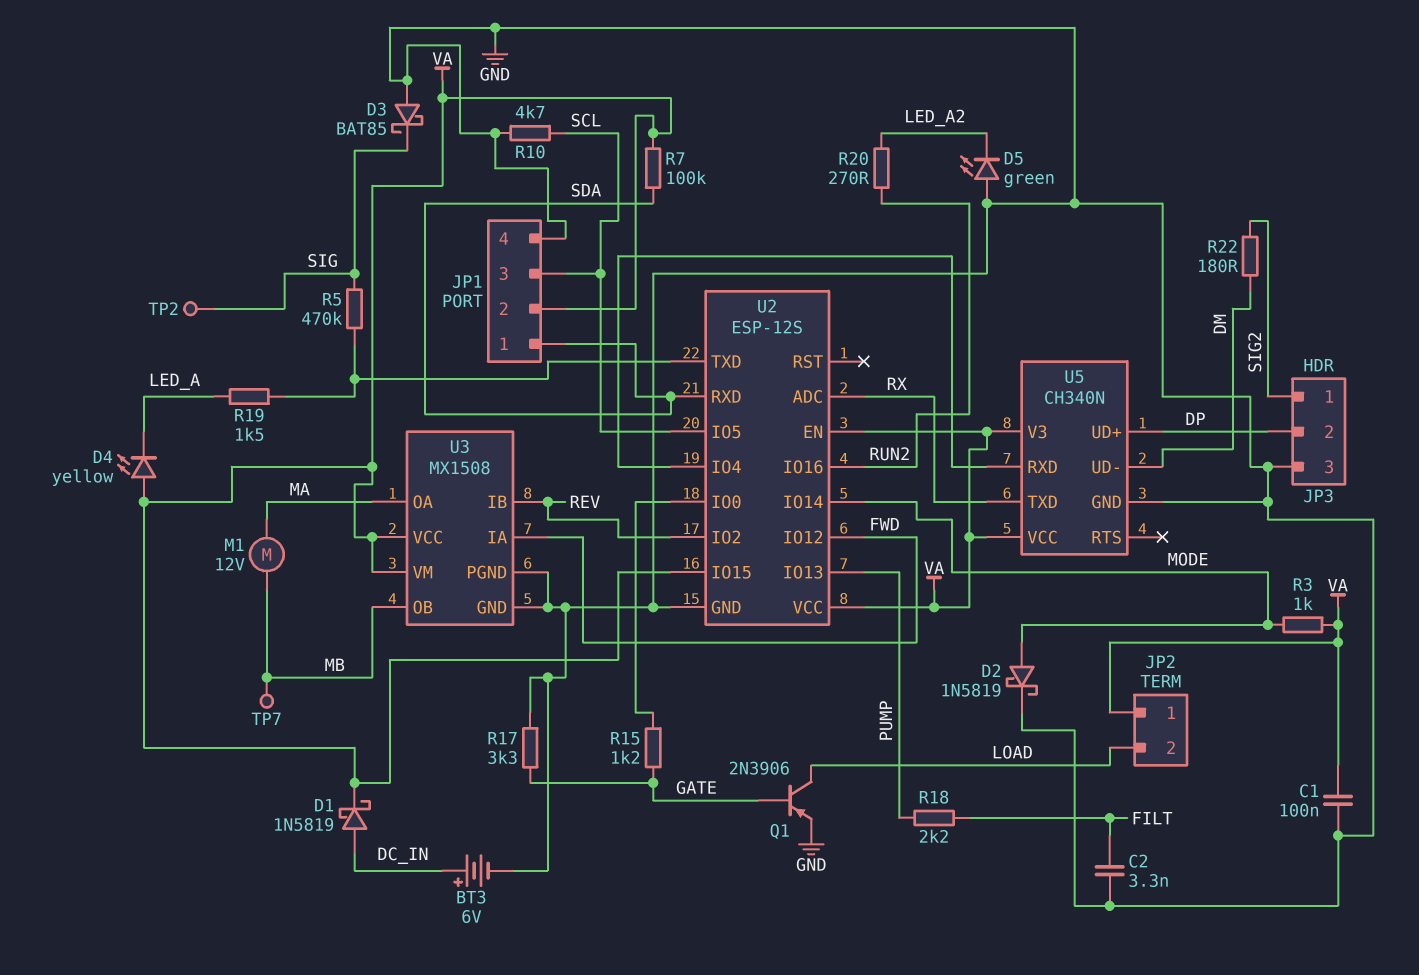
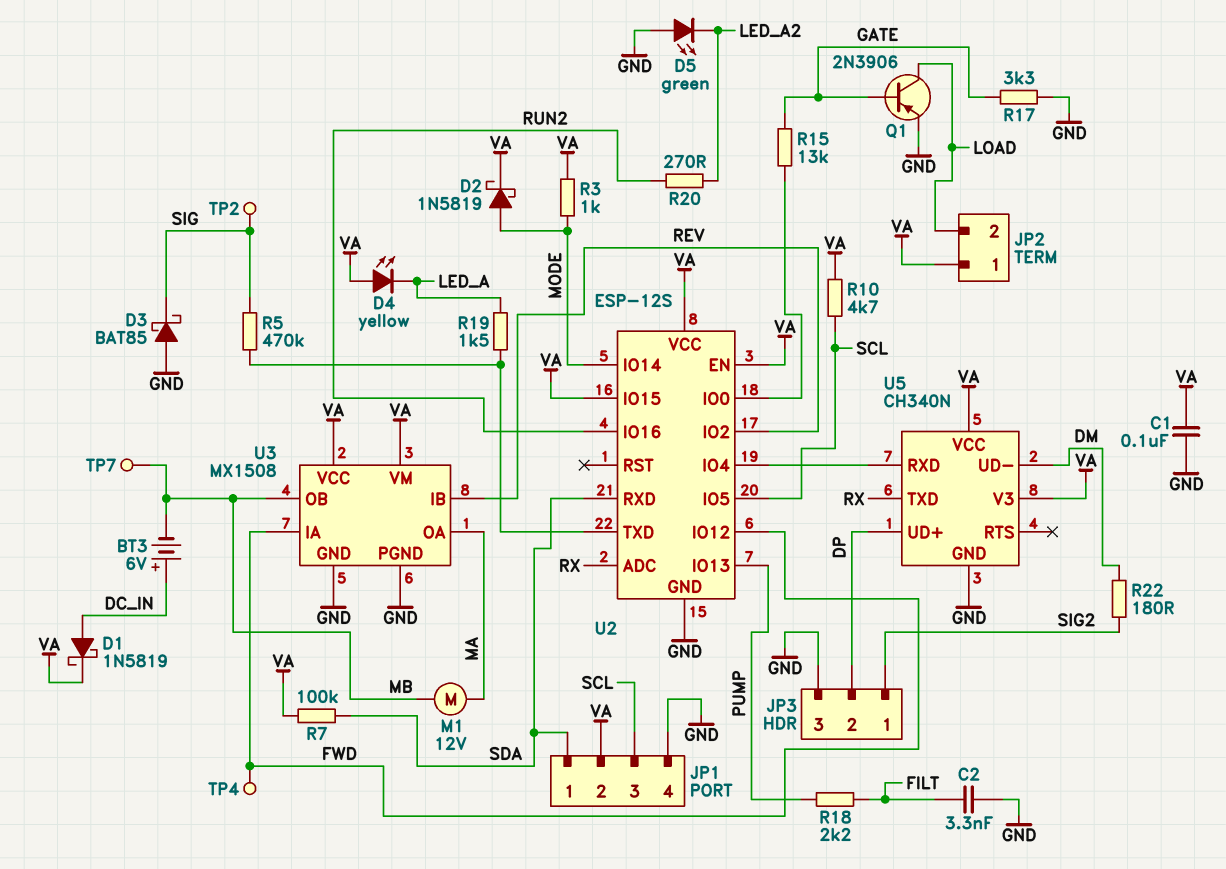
BT3: 6V (plus DC_IN, minus GND) -> 6V (plus DC_IN, minus MB)
D2: schottky 1N5819 (A MODE, K GND) -> schottky 1N5819 (A MODE, K VA)
R10: 4.7k (GND, SCL) -> 4.7k (SCL, VA)
R15: 1.2k (GATE, U2/IO0) -> 13k (GATE, U2/IO0)
TP4: none -> test point (FWD)

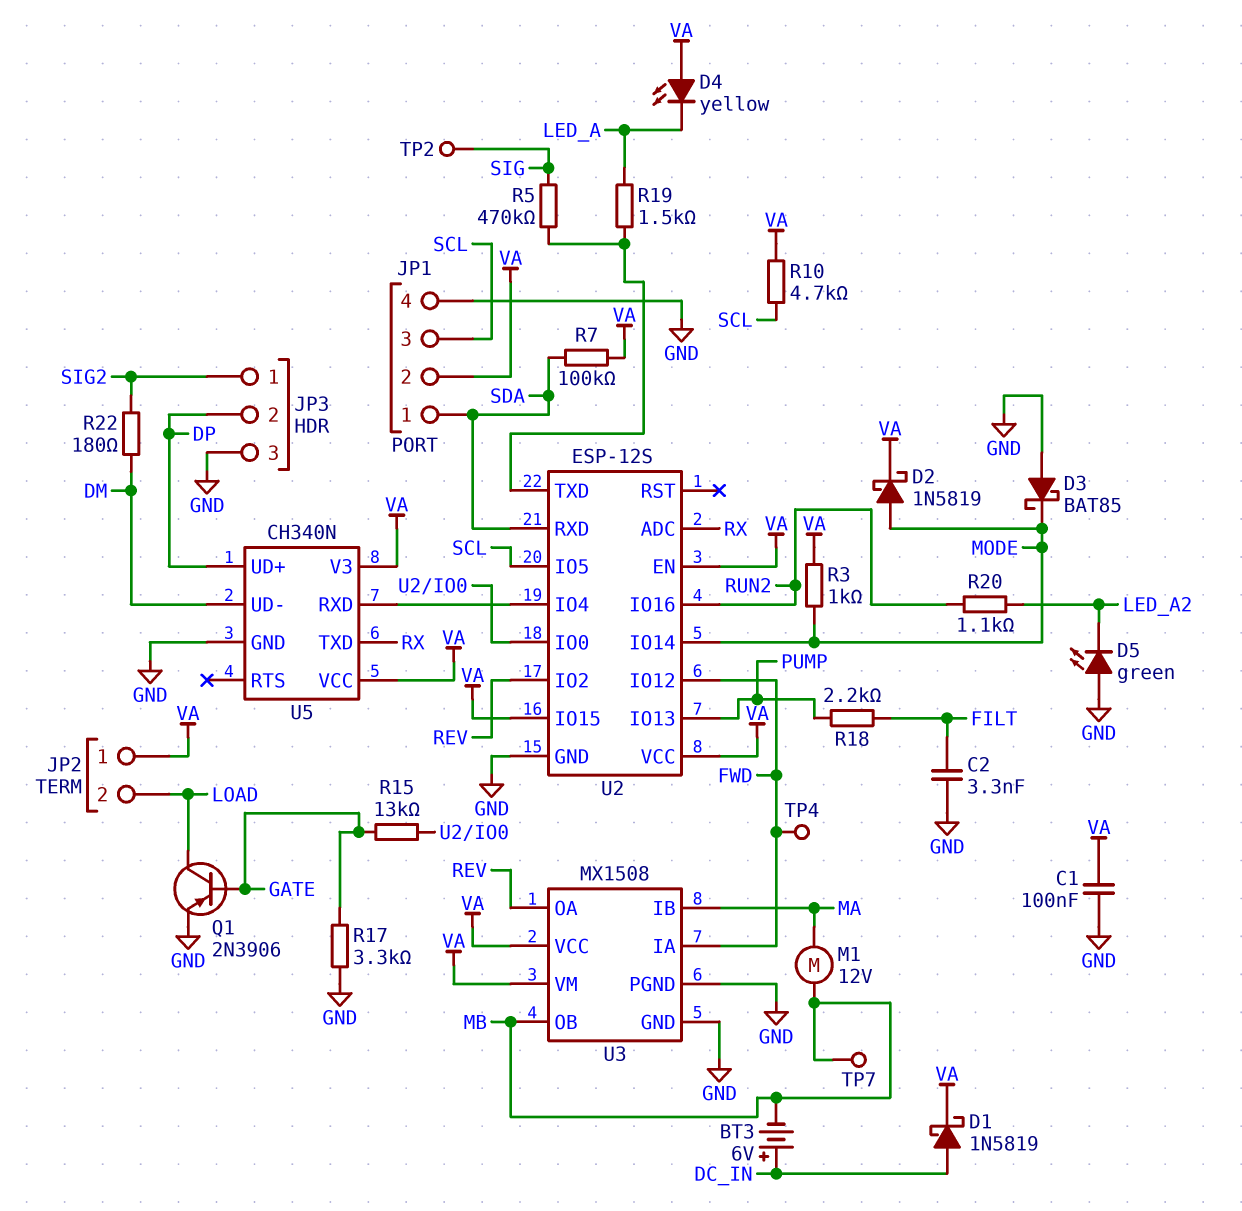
D3: schottky BAT85 (A GND, K SIG) -> schottky BAT85 (A GND, K MODE)
R20: 270 (LED_A2, RUN2) -> 1.1k (LED_A2, RUN2)
U3 pin IB: REV -> MA
U3 pin OA: MA -> REV

